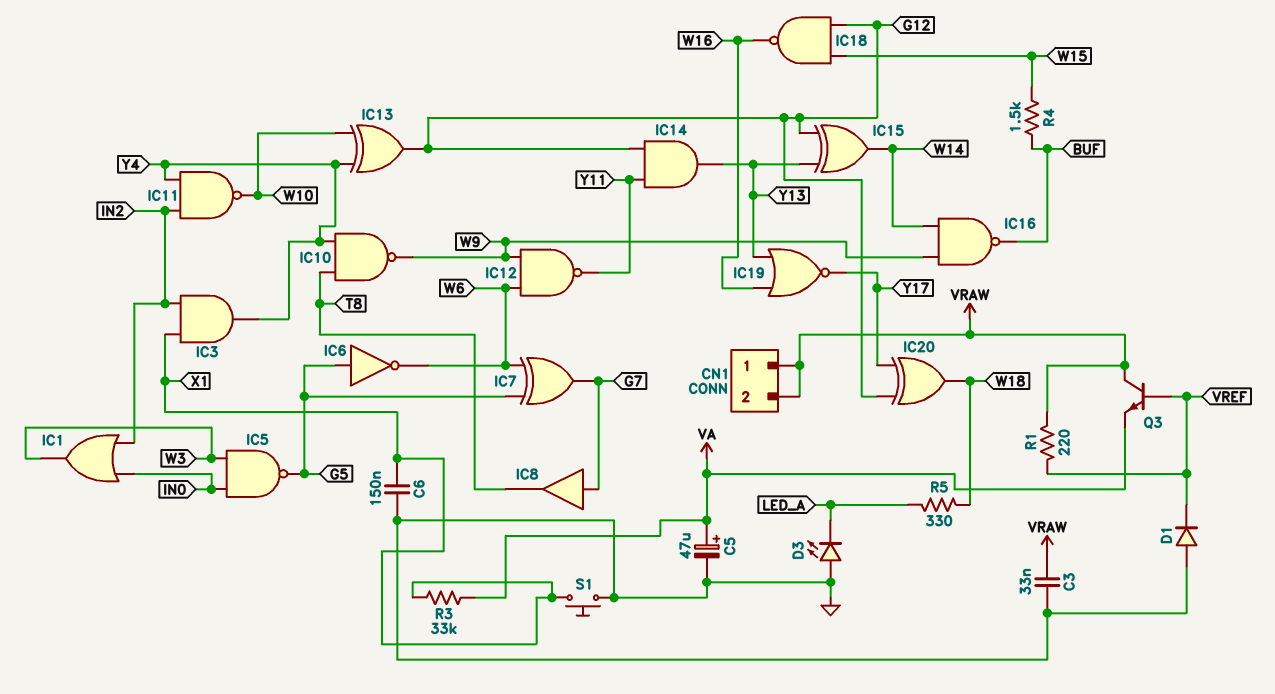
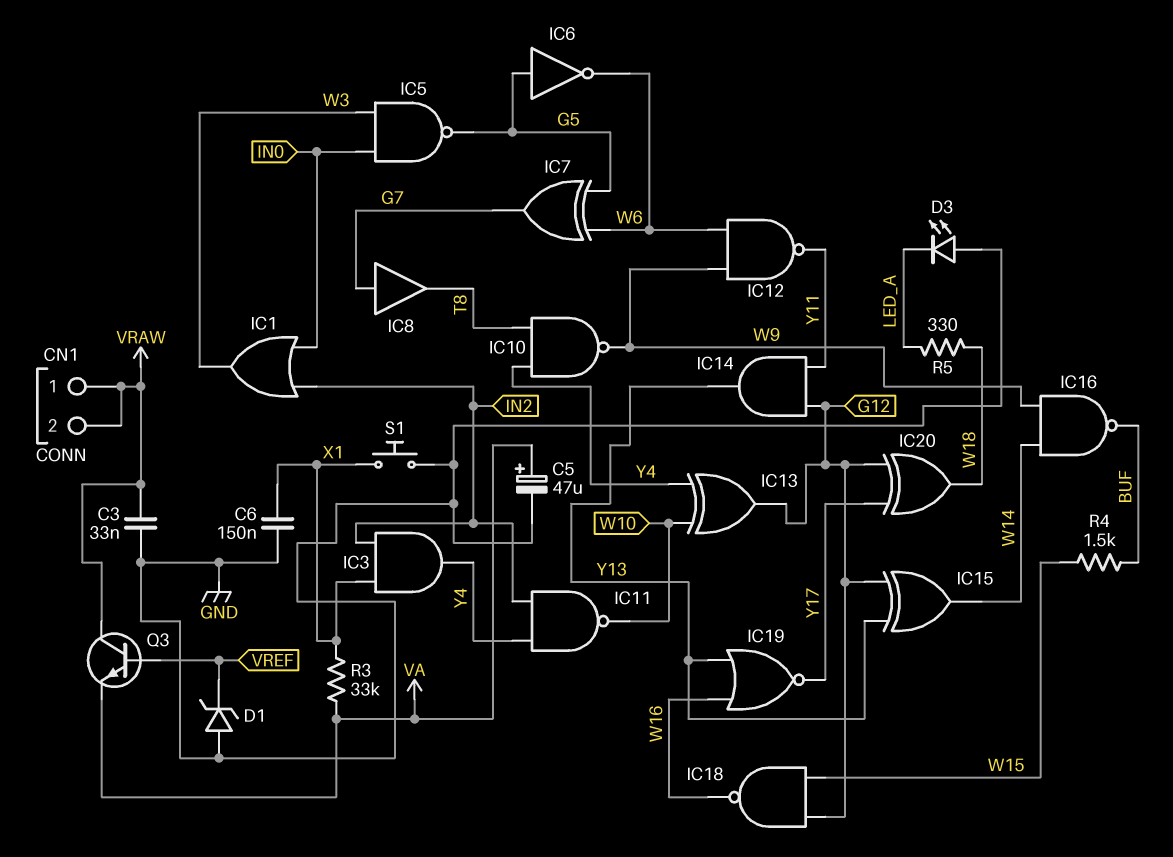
D1: diode (A GND, K VREF) -> zener (A GND, K VREF)
R1: 220 (VRAW, VREF) -> none

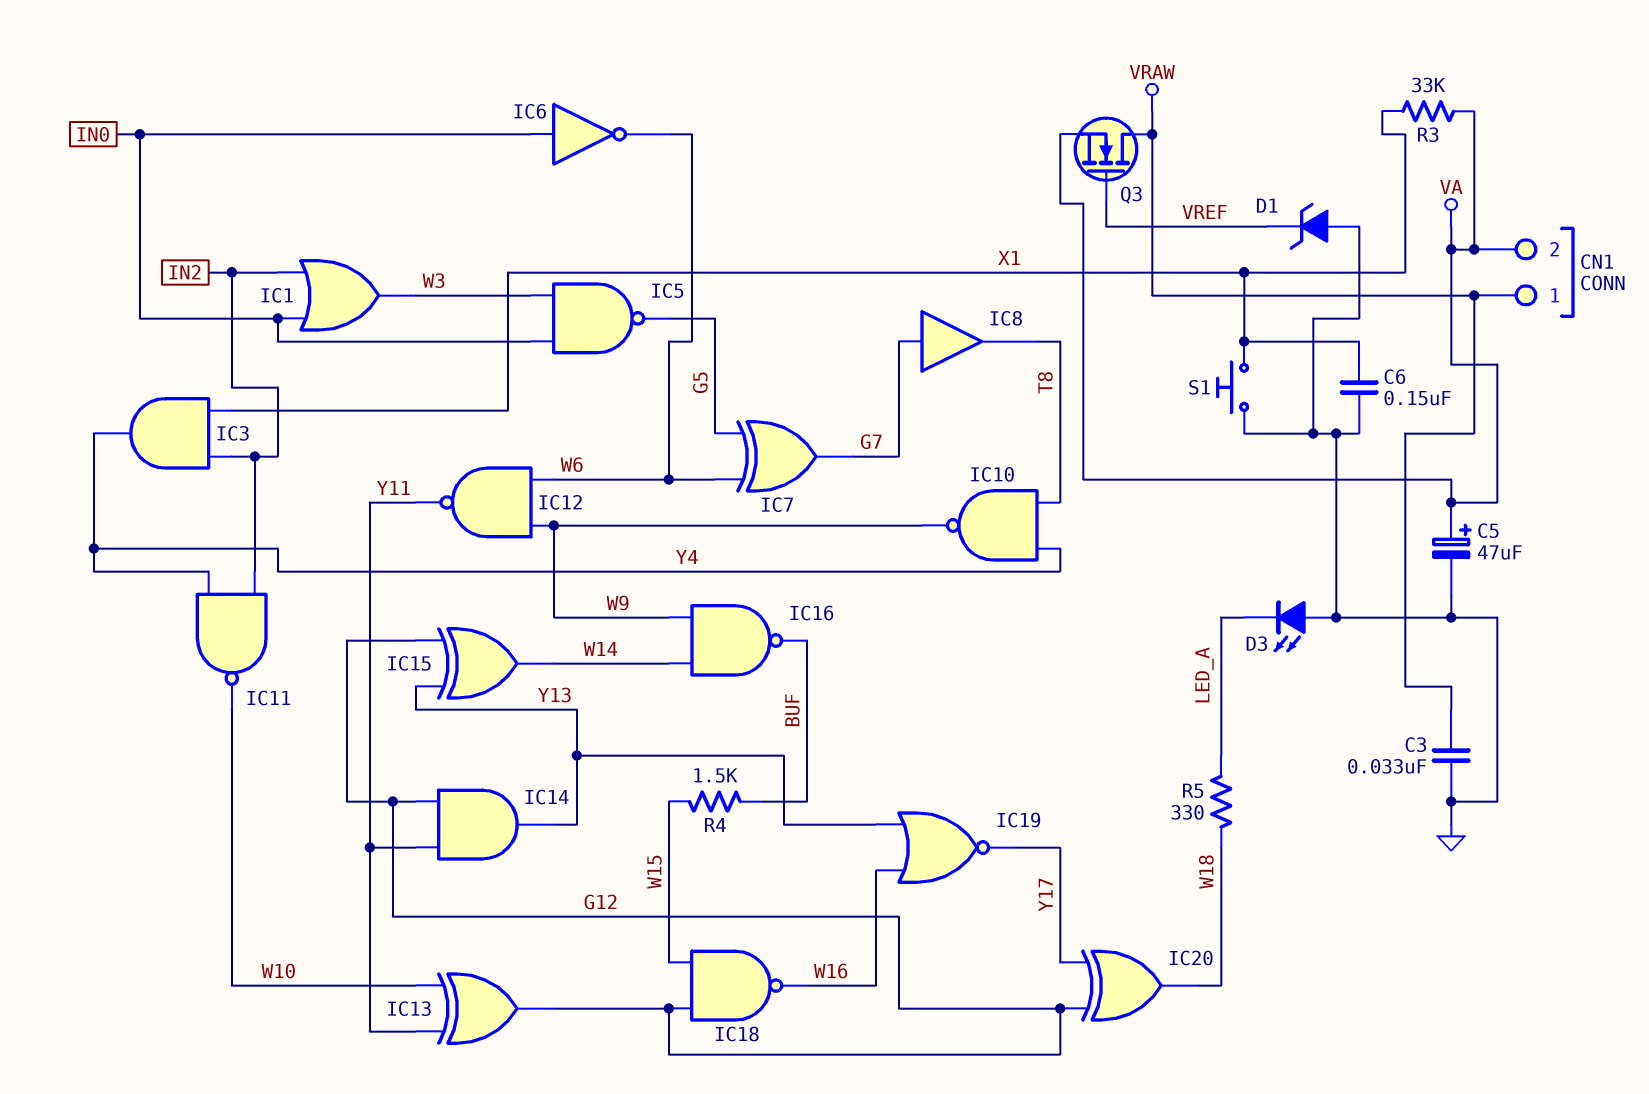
CN1 pin 2: VRAW -> VA
IC6: NOT (in G5, out W6) -> NOT (in IN0, out W6)
IC13: XOR (in W10, in Y4, out G12) -> XOR (in W10, in Y11, out G12)
Q3: NPN (B VREF, C VRAW, E VA) -> NMOS (G VREF, D VRAW, S VA)

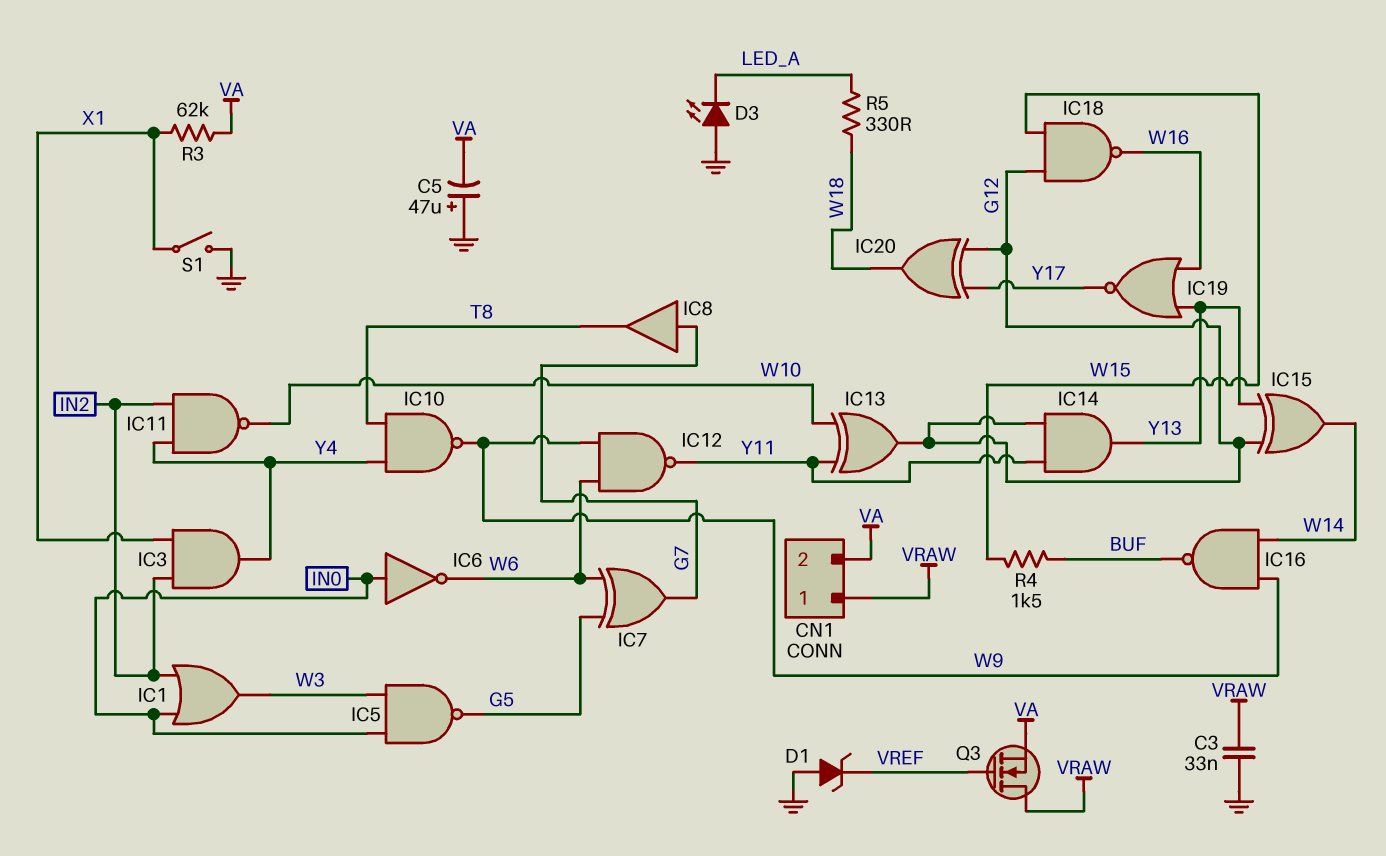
C5: 47uF (plus VA, minus GND) -> 47uF (plus GND, minus VA)
C6: 150nF (GND, X1) -> none
R3: 33k (VA, X1) -> 62k (VA, X1)
S1: button (GND, X1) -> switch (GND, X1)

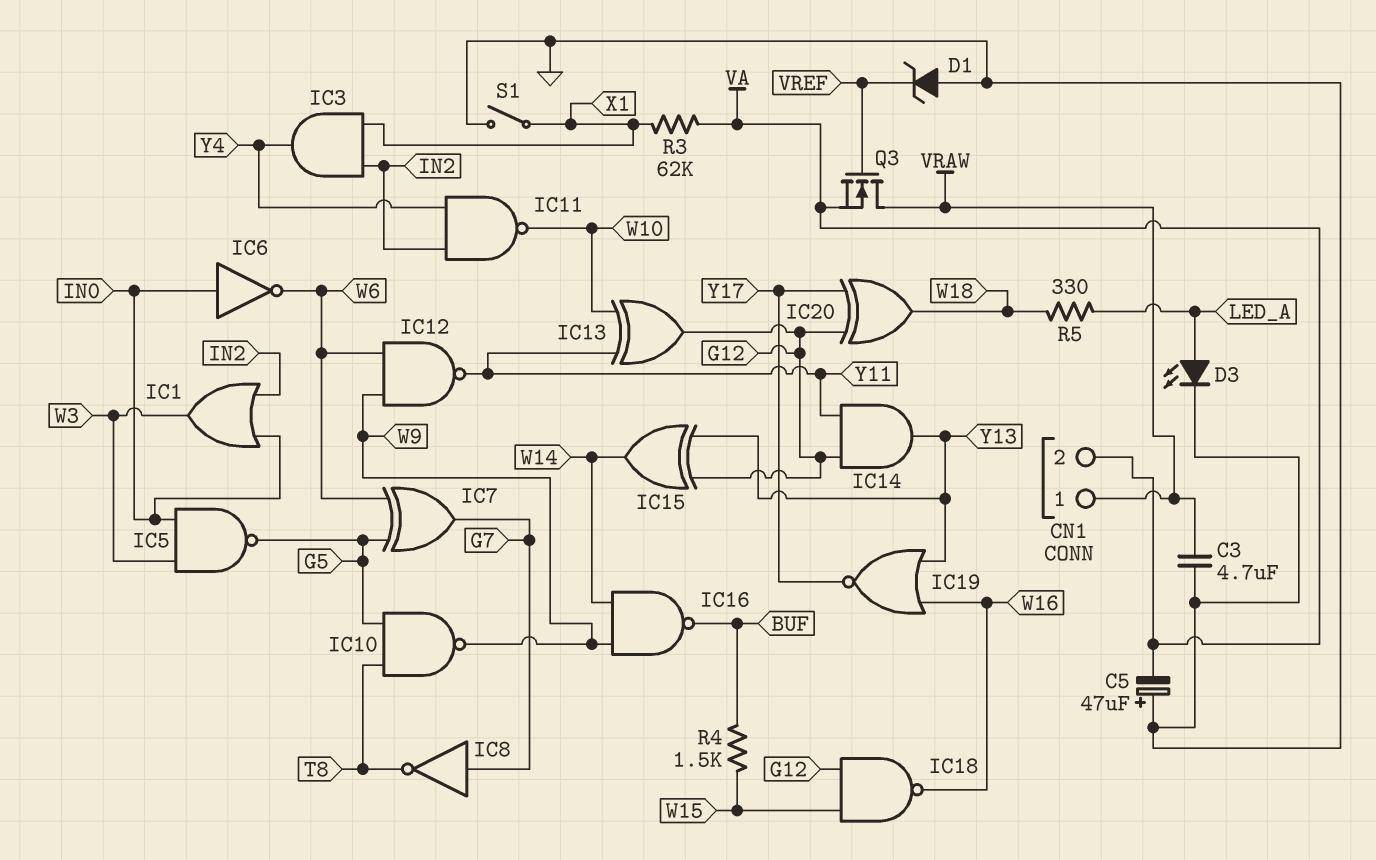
C3: 33nF (GND, VRAW) -> 4.7uF (GND, VRAW)
D3: LED (A GND, K LED_A) -> LED (A LED_A, K GND)
IC8: buffer (in G7, out T8) -> NOT (in G7, out T8)
IC10: NAND (in T8, in Y4, out W9) -> NAND (in G5, in T8, out W9)

